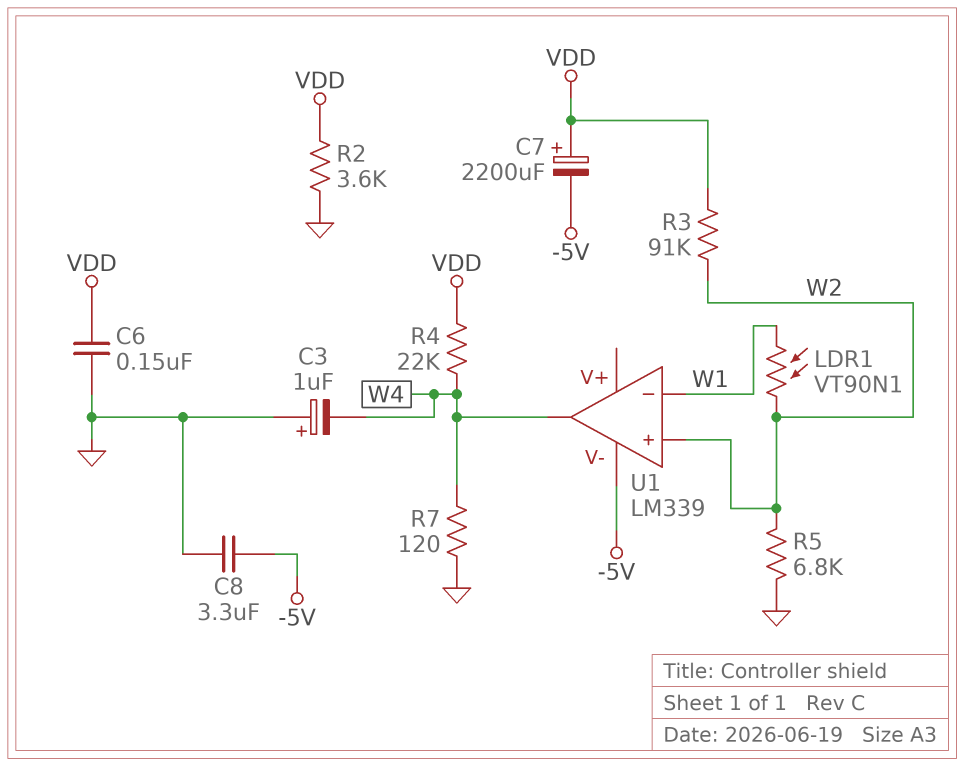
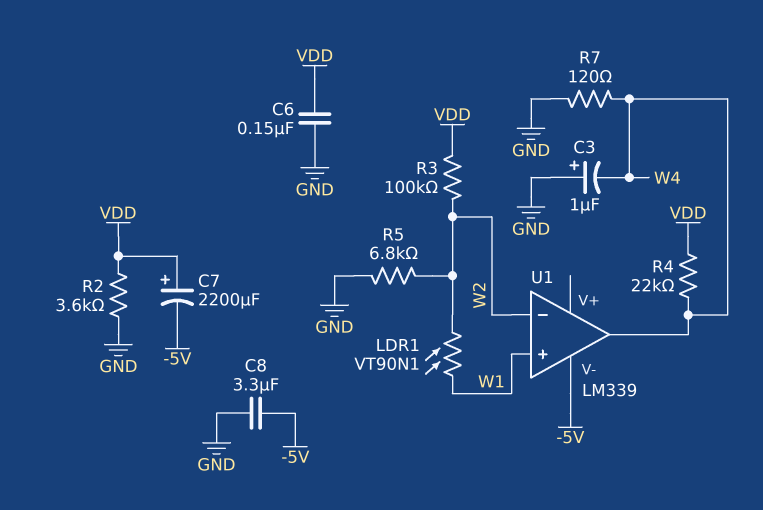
R3: 91k (VDD, W2) -> 100k (VDD, W2)
U1 pin in+: W2 -> W1
U1 pin in-: W1 -> W2

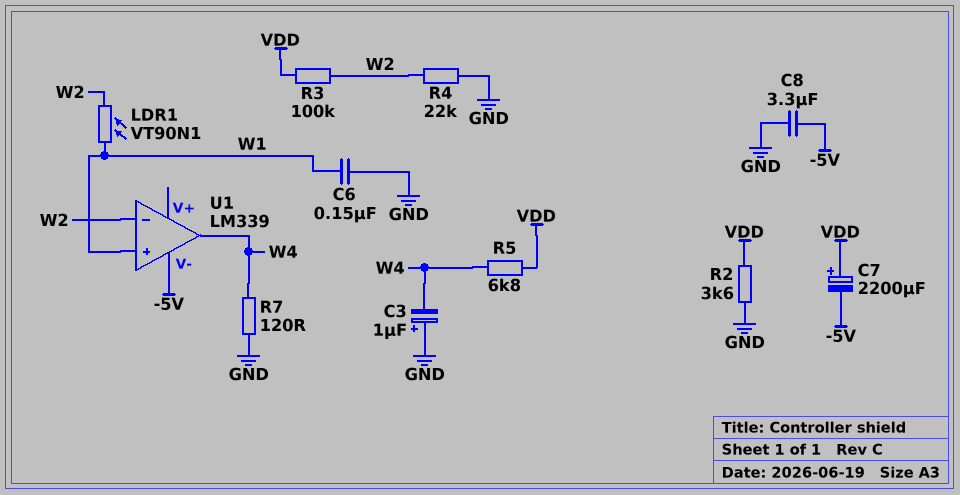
C6: 150nF (GND, VDD) -> 150nF (GND, W1)
R4: 22k (VDD, W4) -> 22k (GND, W2)
R5: 6.8k (GND, W2) -> 6.8k (VDD, W4)

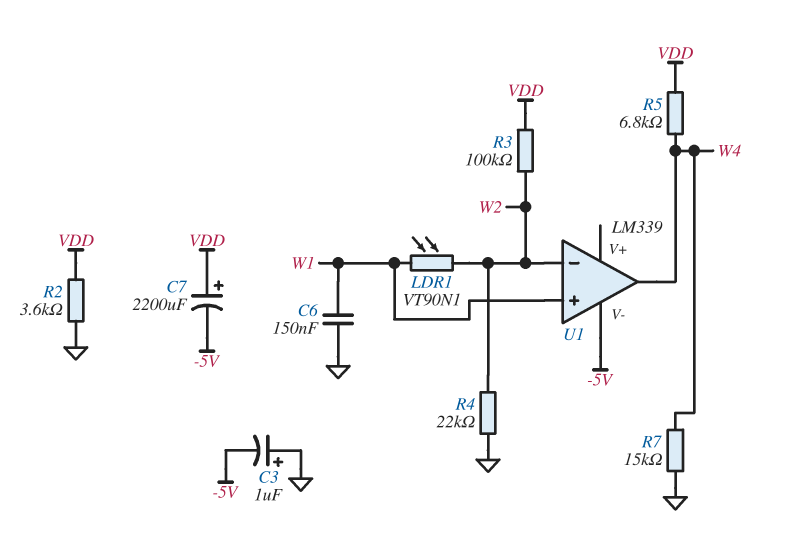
C3: 1uF (plus GND, minus W4) -> 1uF (plus GND, minus -5V)
C8: 3.3uF (-5V, GND) -> none
R7: 120 (GND, W4) -> 15k (GND, W4)

